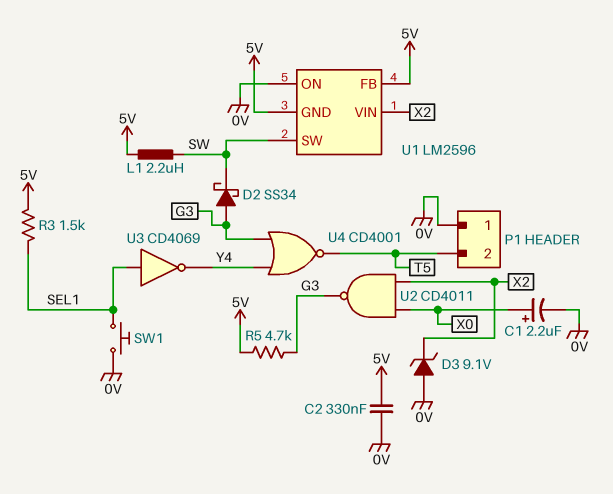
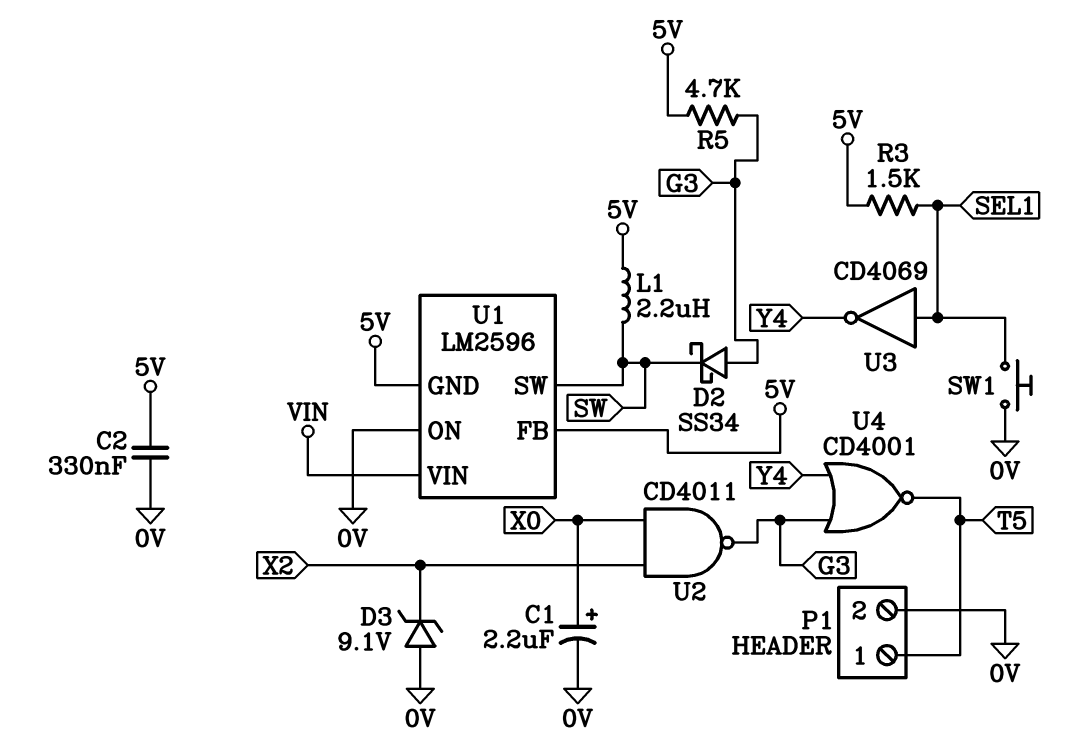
P1 pin 1: 0V -> T5
P1 pin 2: T5 -> 0V
U1 pin VIN: X2 -> VIN

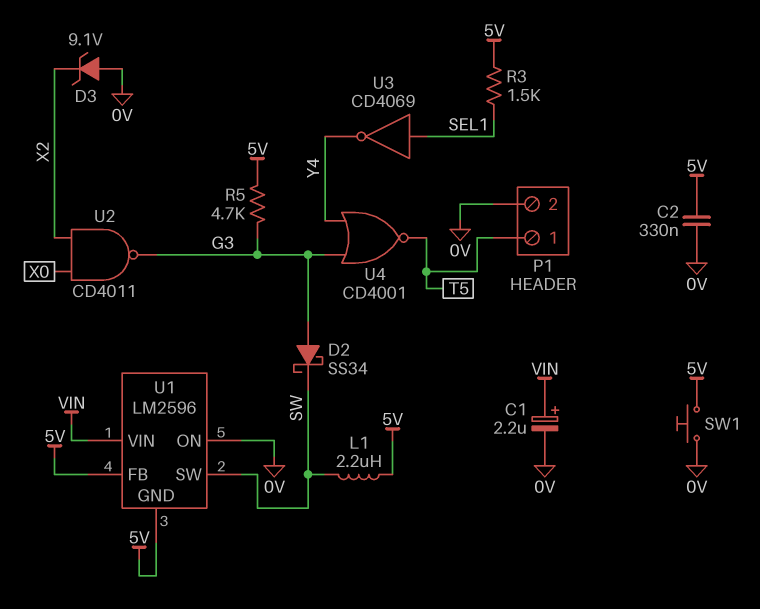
C1: 2.2uF (plus X0, minus 0V) -> 2.2uF (plus VIN, minus 0V)
SW1: button (0V, SEL1) -> button (0V, 5V)

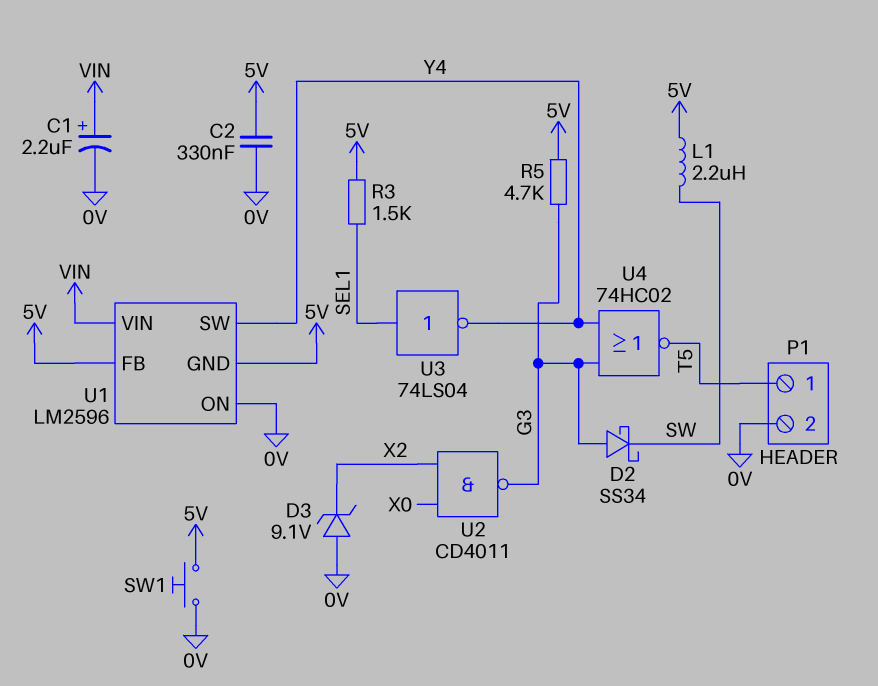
U1 pin SW: SW -> Y4
U3: NOT CD4069 (in SEL1, out Y4) -> NOT 74LS04 (in SEL1, out Y4)
U4: NOR CD4001 (in G3, in Y4, out T5) -> NOR 74HC02 (in G3, in Y4, out T5)

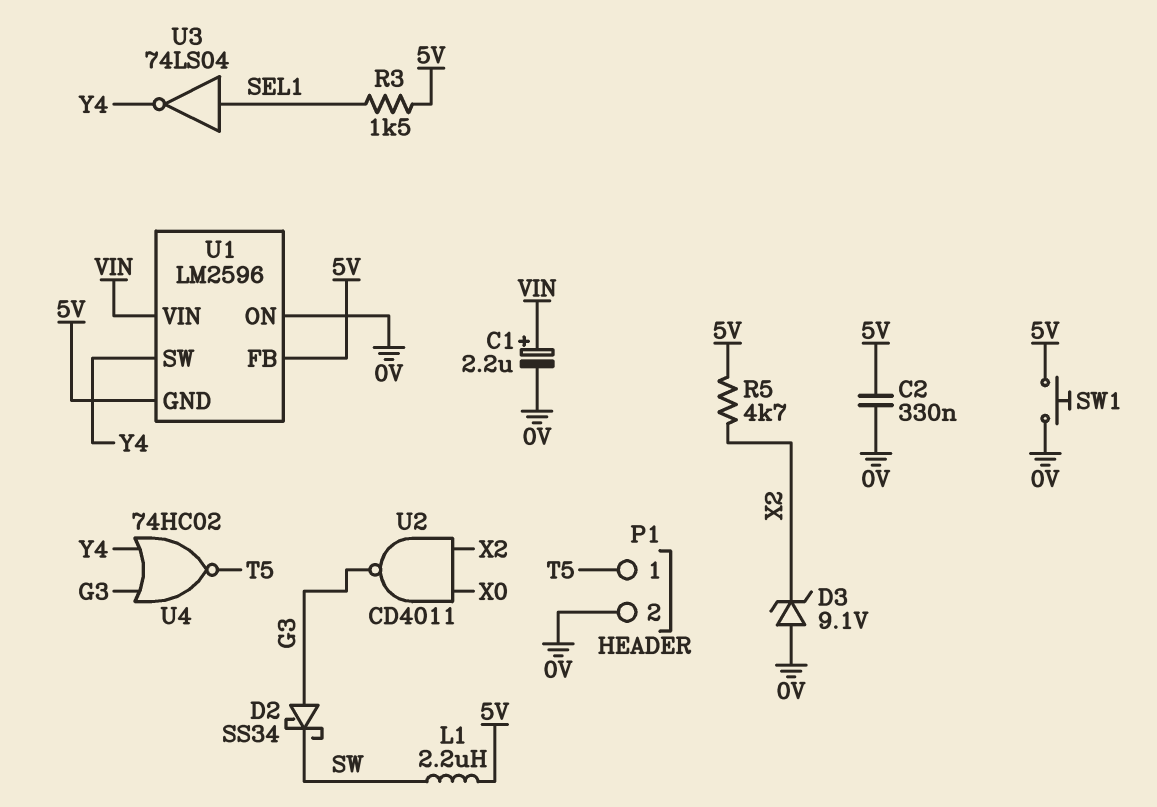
R5: 4.7k (5V, G3) -> 4.7k (5V, X2)

